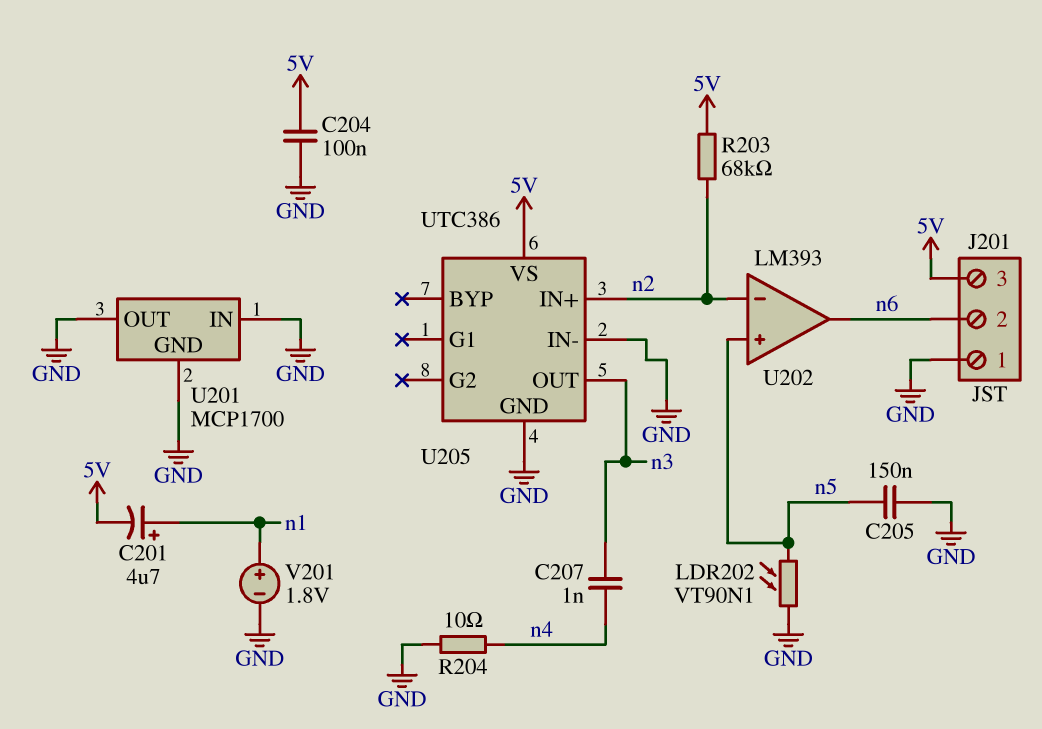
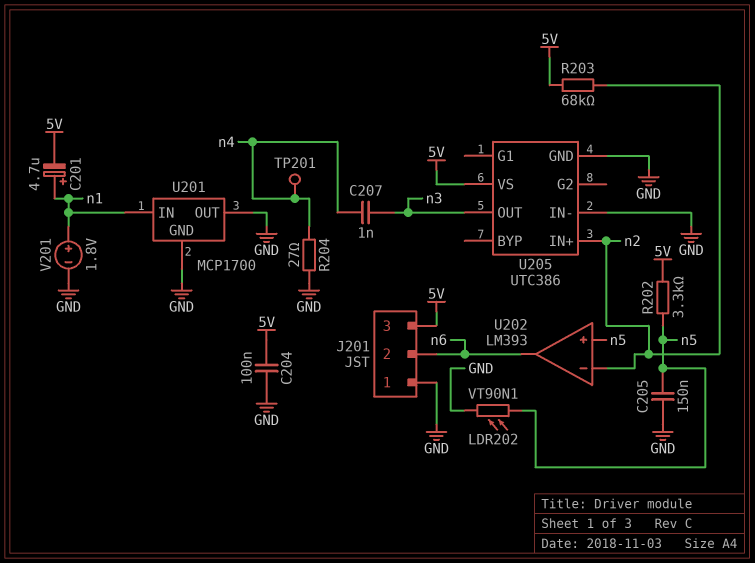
R202: none -> 3.3k (5V, n5)
R204: 10 (GND, n4) -> 27 (GND, n4)
TP201: none -> test point (n4)
U201 pin IN: GND -> n1

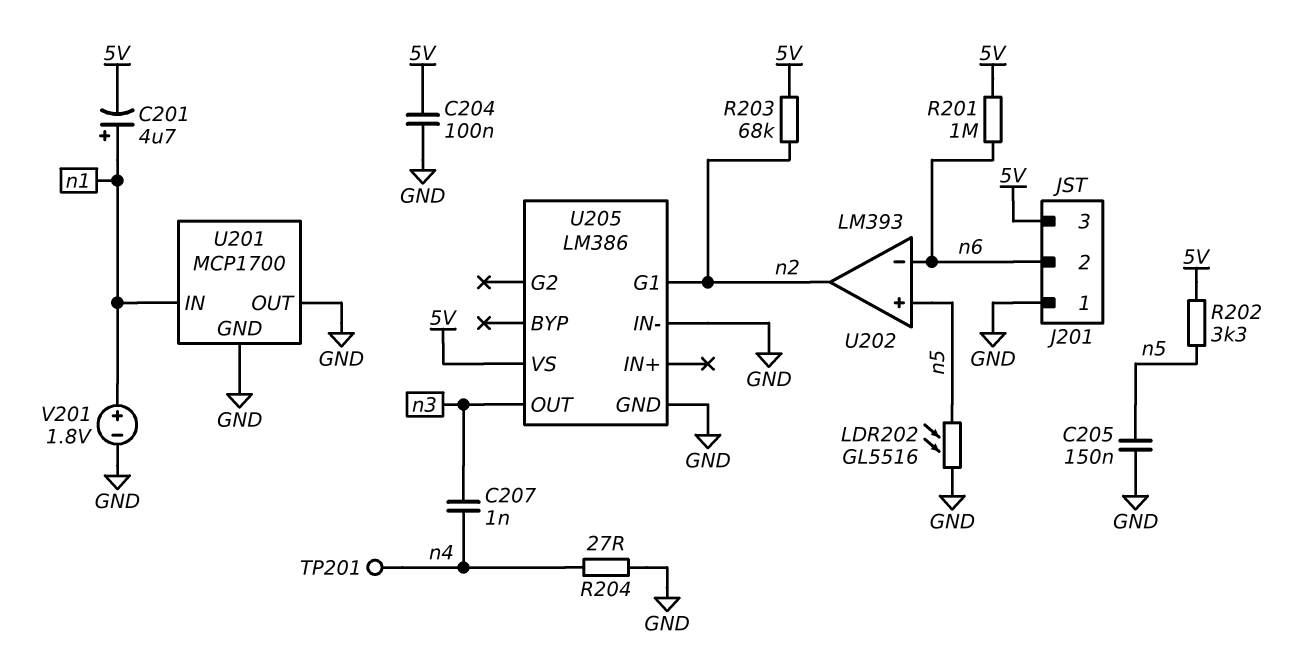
LDR202: VT90N1 (GND, n5) -> GL5516 (GND, n5)
R201: none -> 1M (5V, n6)
U202 pin in-: n2 -> n6
U202 pin out: n6 -> n2
U205: UTC386 -> LM386
U205 pin G1: none -> n2
U205 pin IN+: n2 -> none

